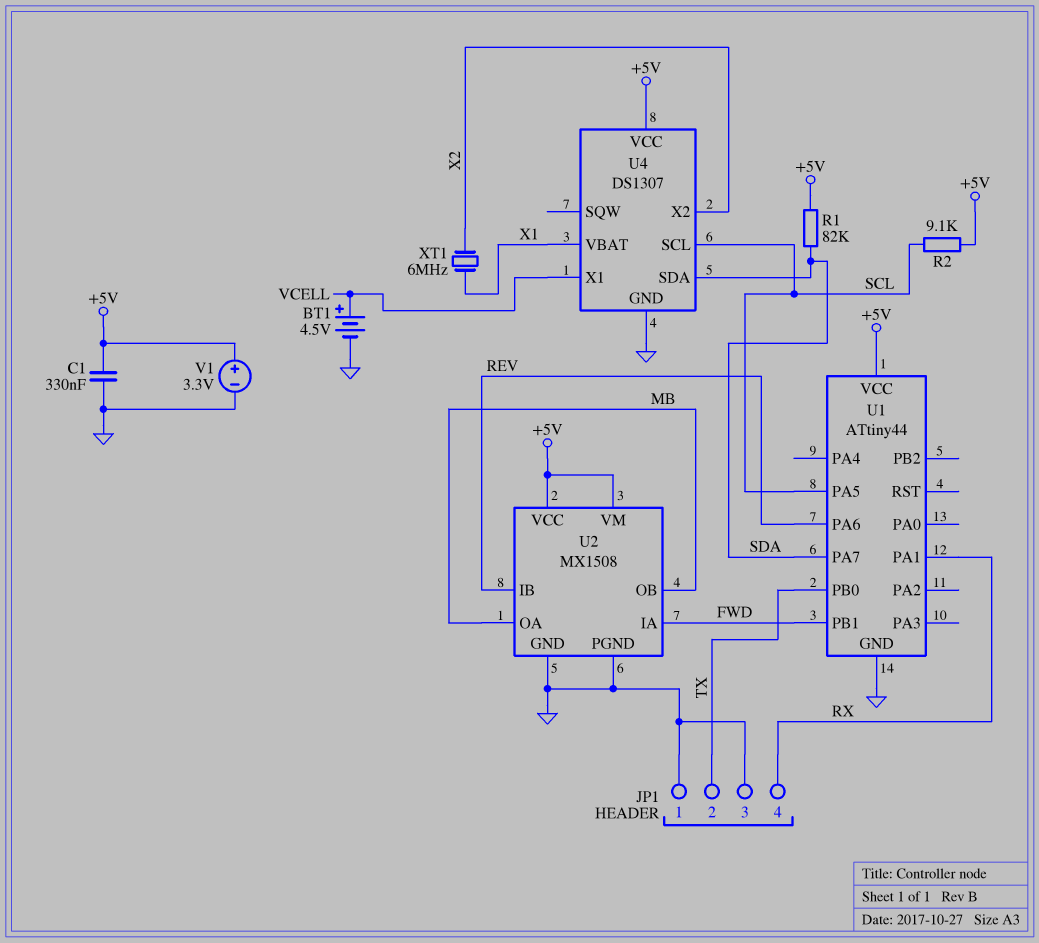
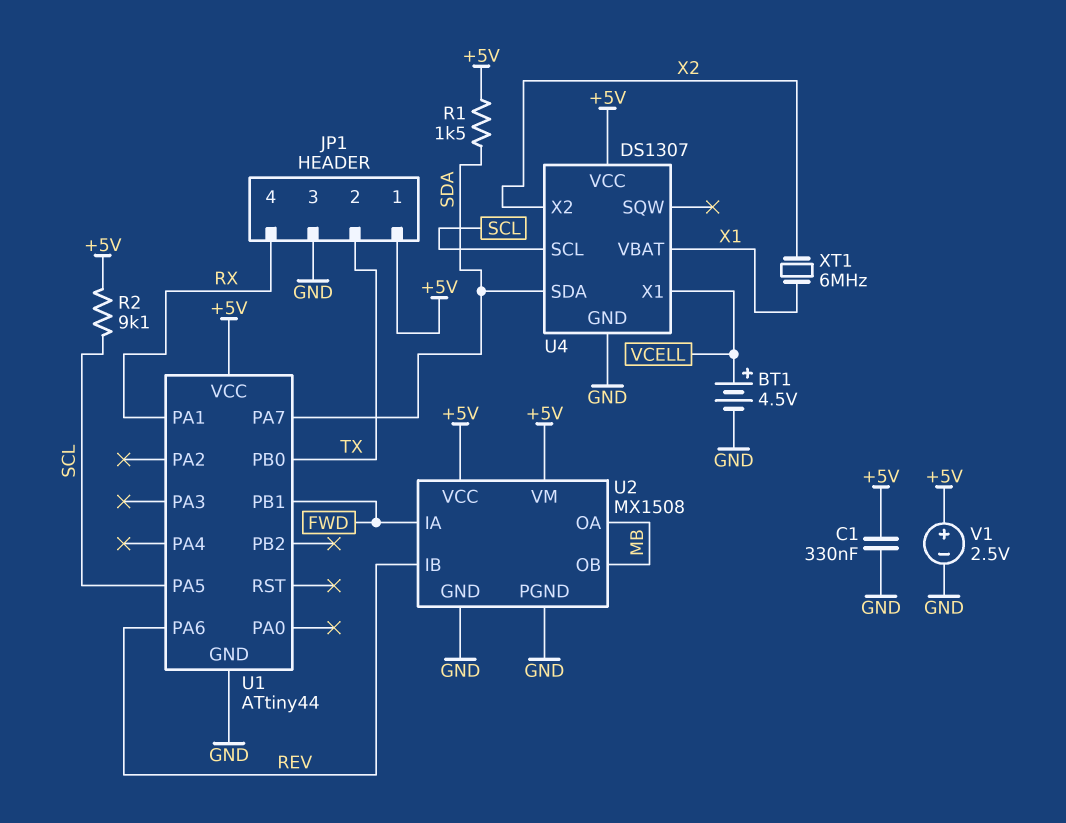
JP1 pin 1: GND -> +5V
R1: 82k (+5V, SDA) -> 1.5k (+5V, SDA)
V1: 3.3V (plus +5V, minus GND) -> 2.5V (plus +5V, minus GND)

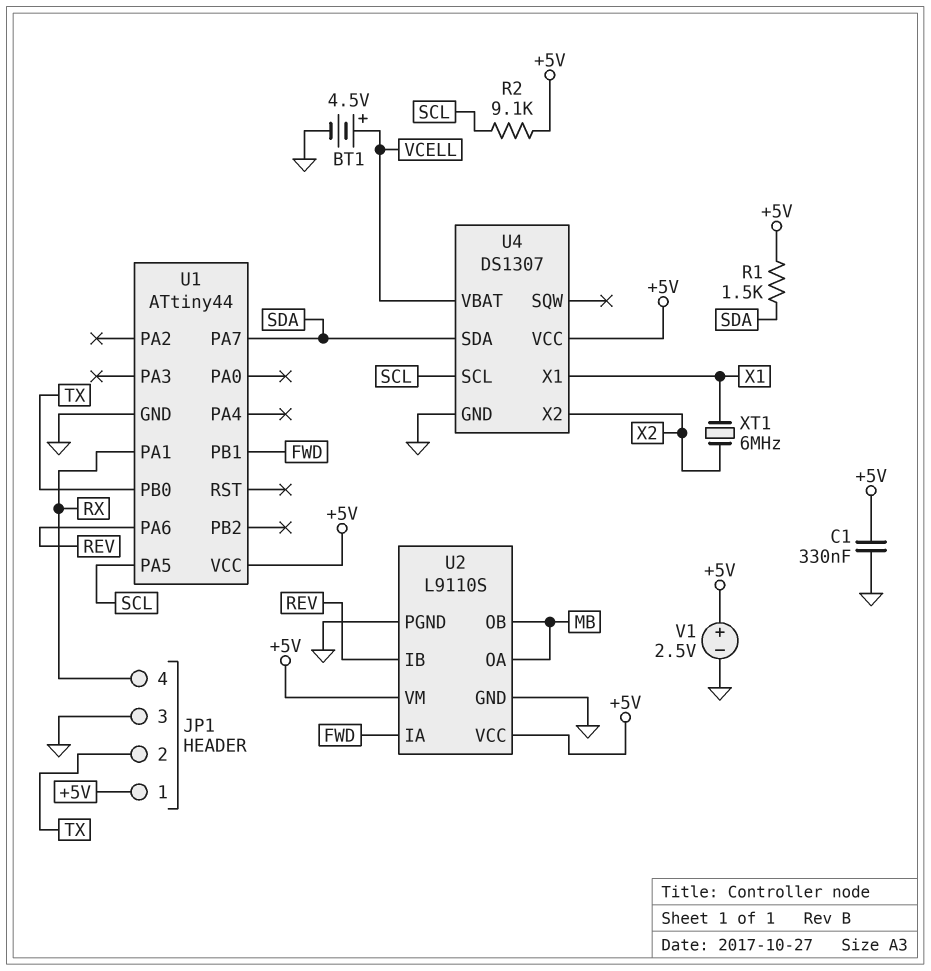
U2: MX1508 -> L9110S
U4 pin VBAT: X1 -> VCELL
U4 pin X1: VCELL -> X1

